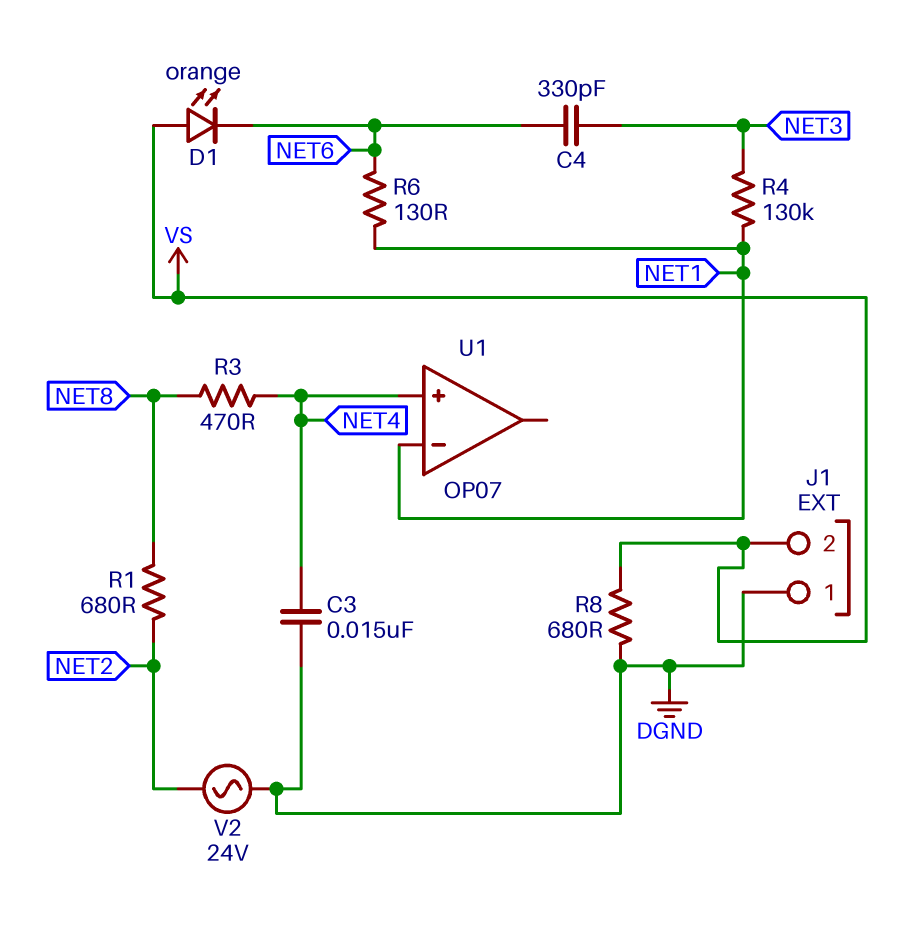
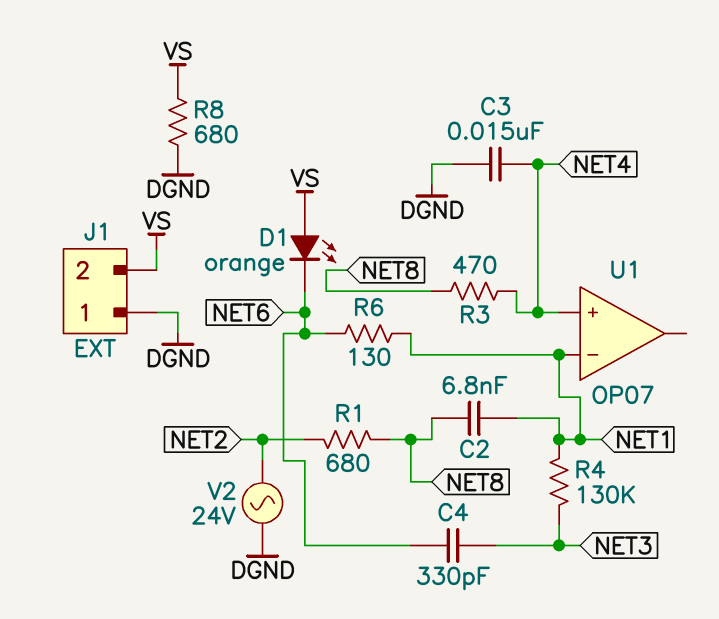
C2: none -> 6.8nF (NET1, NET8)

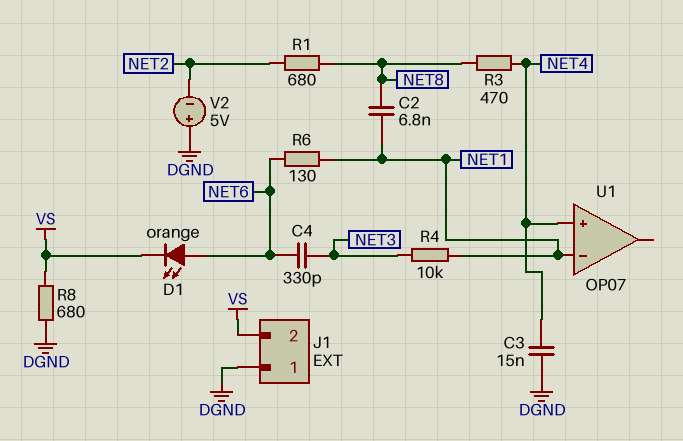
D1: LED orange (A VS, K NET6) -> LED orange (A NET6, K VS)
R4: 130k (NET1, NET3) -> 10k (NET1, NET3)
V2: AC 24V (DGND, NET2) -> 5V (plus DGND, minus NET2)

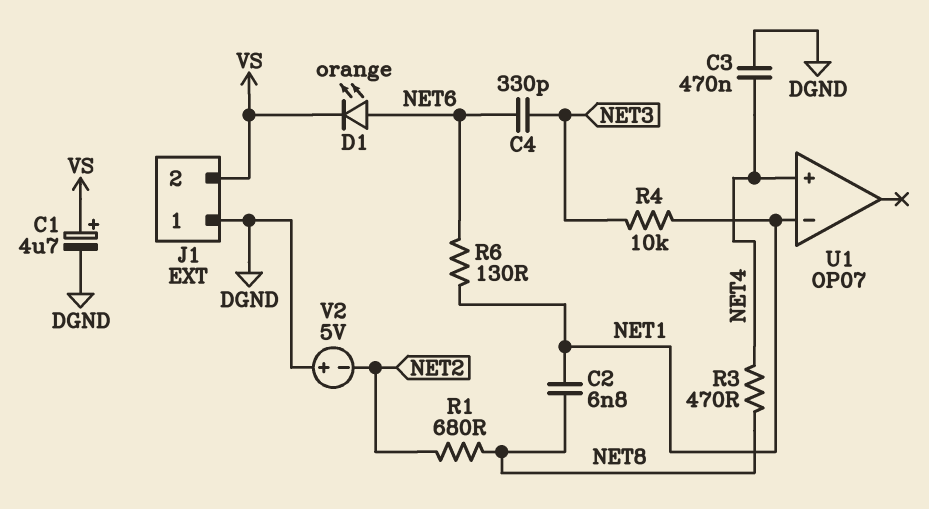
C1: none -> 4.7uF (plus VS, minus DGND)
C3: 15nF (DGND, NET4) -> 470nF (DGND, NET4)
R8: 680 (DGND, VS) -> none

